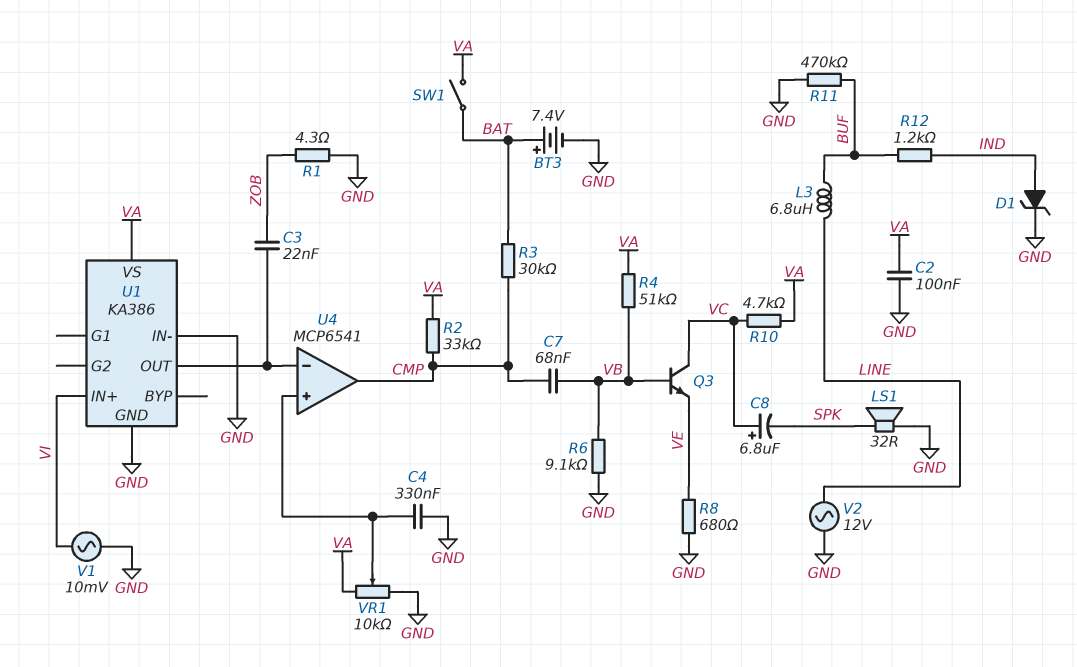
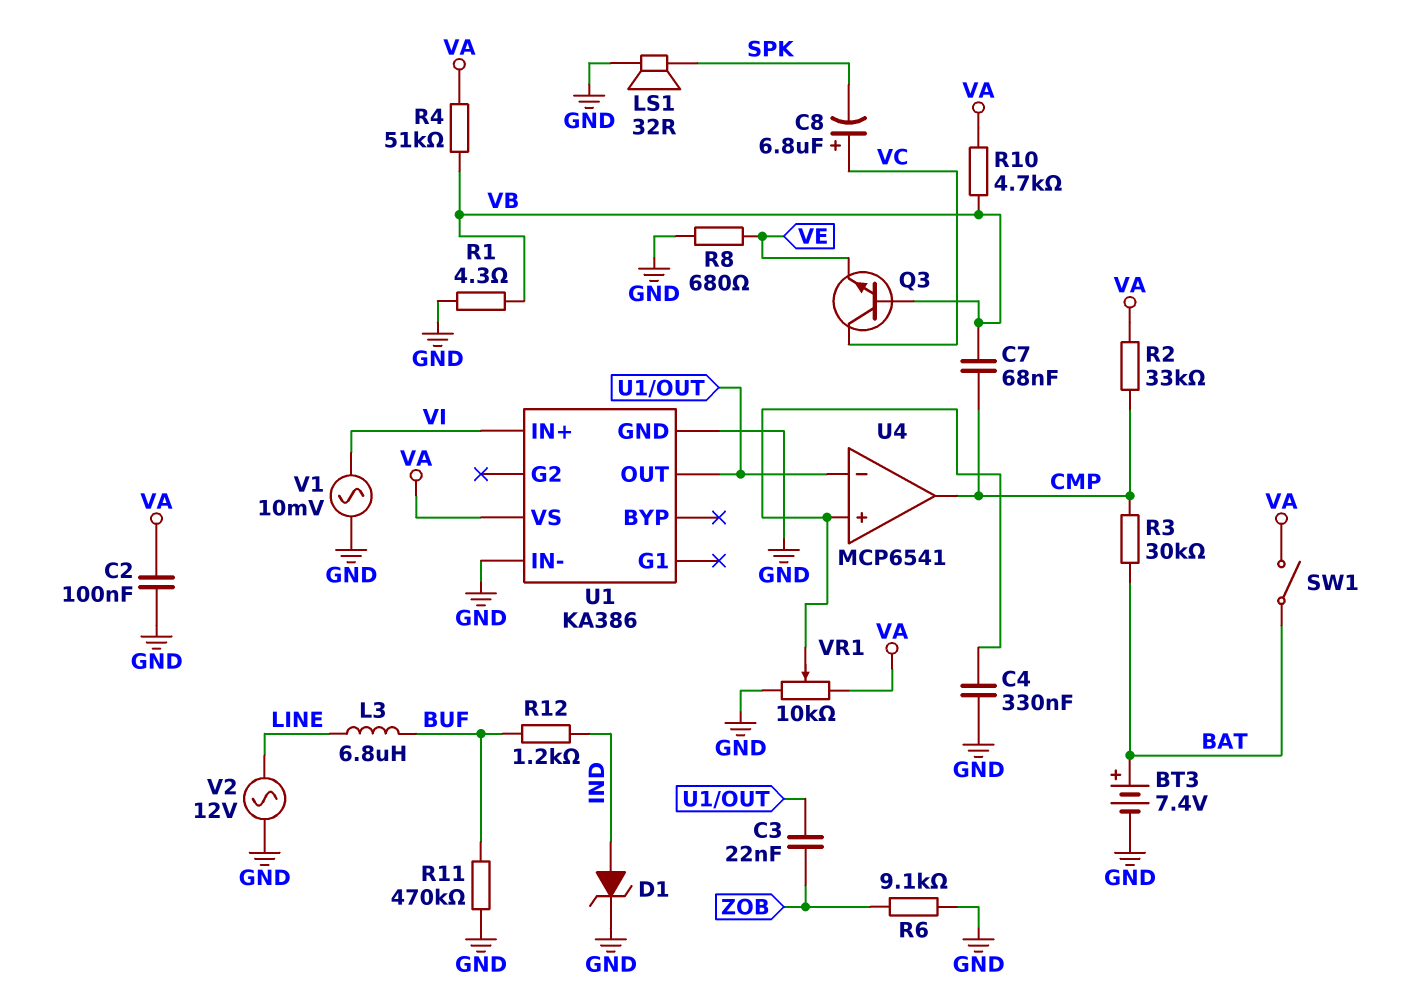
R1: 4.3 (GND, ZOB) -> 4.3 (GND, VB)
R6: 9.1k (GND, VB) -> 9.1k (GND, ZOB)
R10: 4.7k (VA, VC) -> 4.7k (VA, VB)

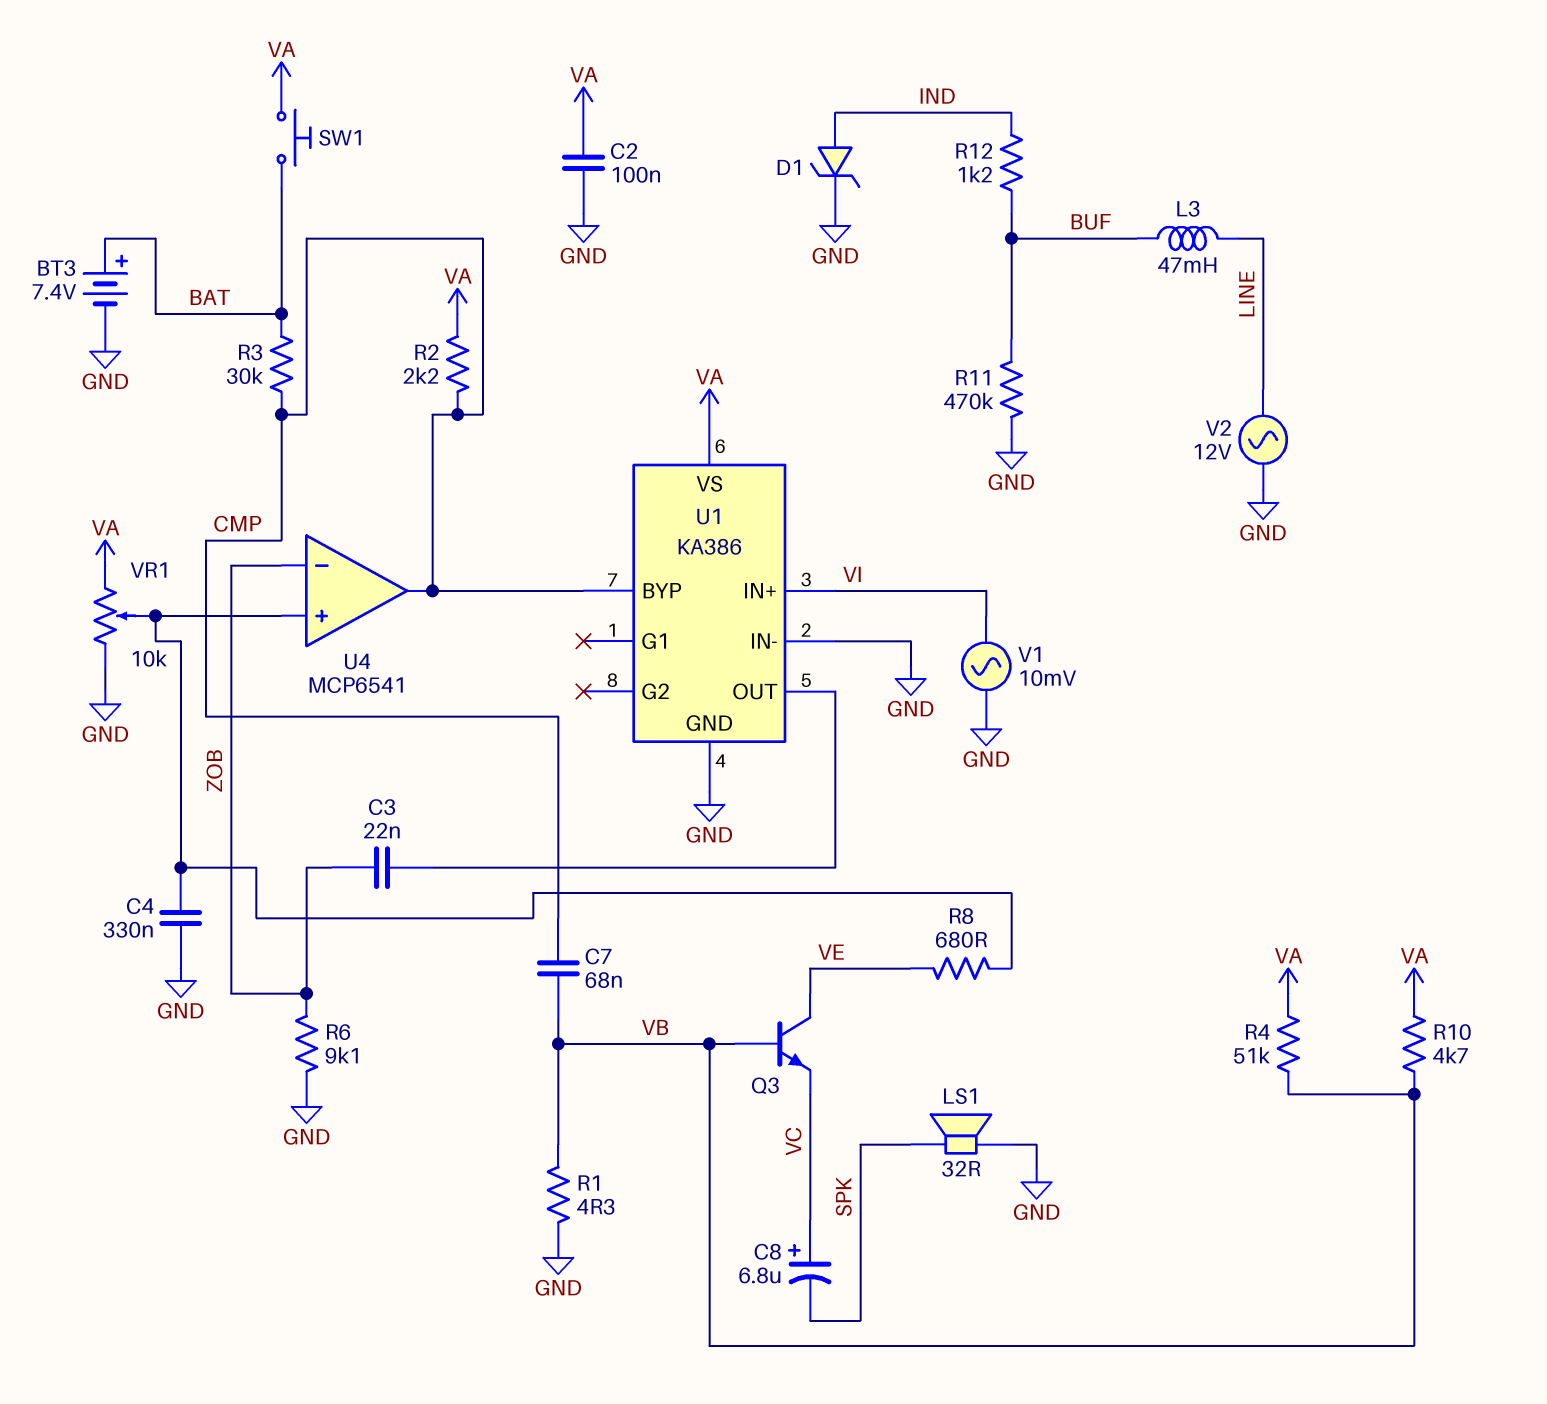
L3: 6.8uH (BUF, LINE) -> 47mH (BUF, LINE)
Q3: NPN (B VB, C VC, E VE) -> NPN (B VB, C VE, E VC)
R2: 33k (CMP, VA) -> 2.2k (CMP, VA)
R8: 680 (GND, VE) -> 680 (U4/in+, VE)
SW1: switch (BAT, VA) -> button (BAT, VA)
U1 pin BYP: none -> CMP
U4 pin in-: U1/OUT -> ZOB

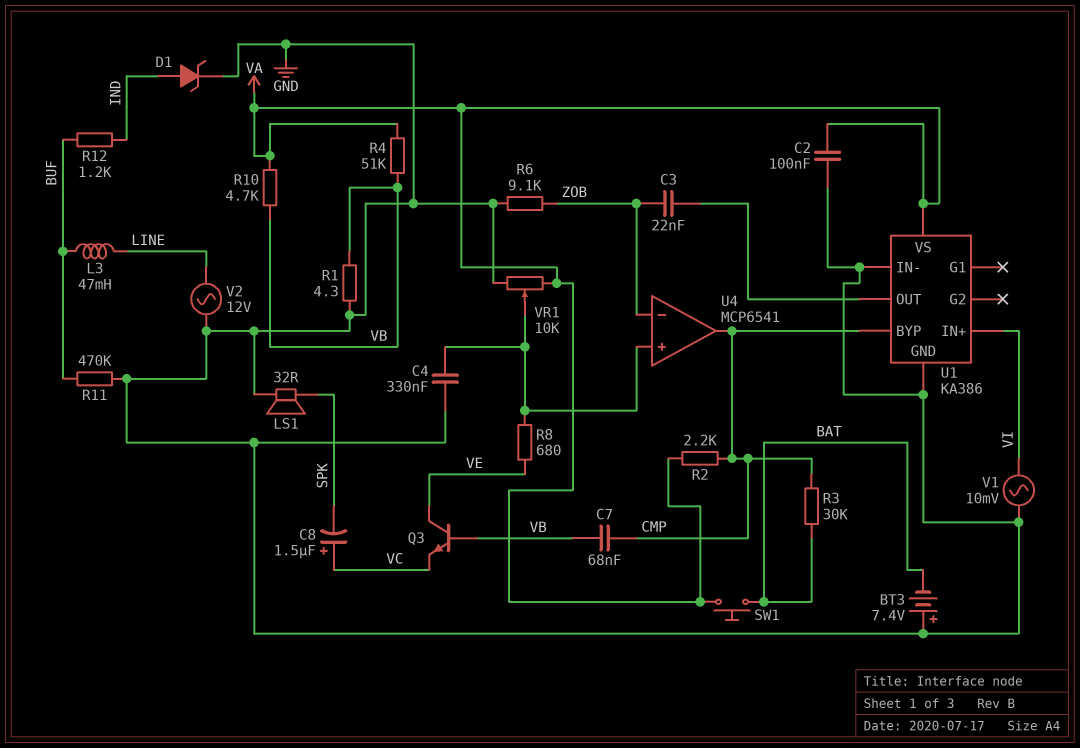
BT3: 7.4V (plus BAT, minus GND) -> 7.4V (plus GND, minus BAT)
C8: 6.8uF (plus VC, minus SPK) -> 1.5uF (plus VC, minus SPK)

